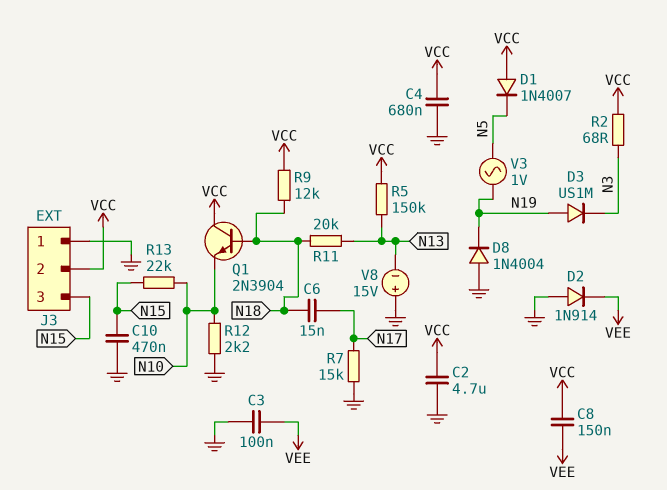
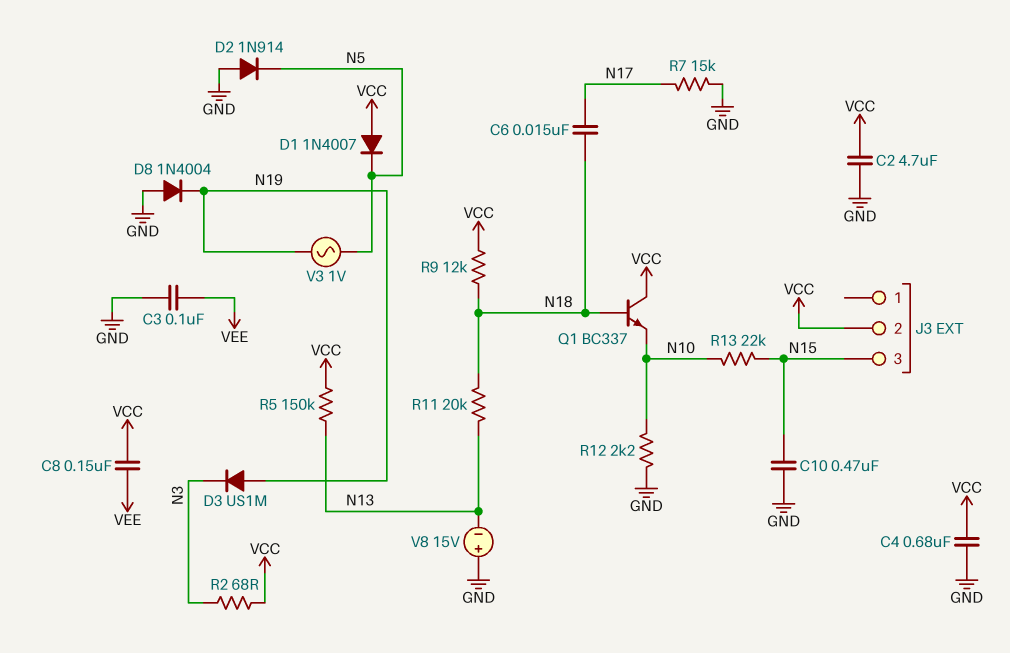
D2: diode 1N914 (A GND, K VEE) -> diode 1N914 (A GND, K N5)
J3 pin 1: GND -> none
Q1: NPN 2N3904 (B N18, C VCC, E N10) -> NPN BC337 (B N18, C VCC, E N10)

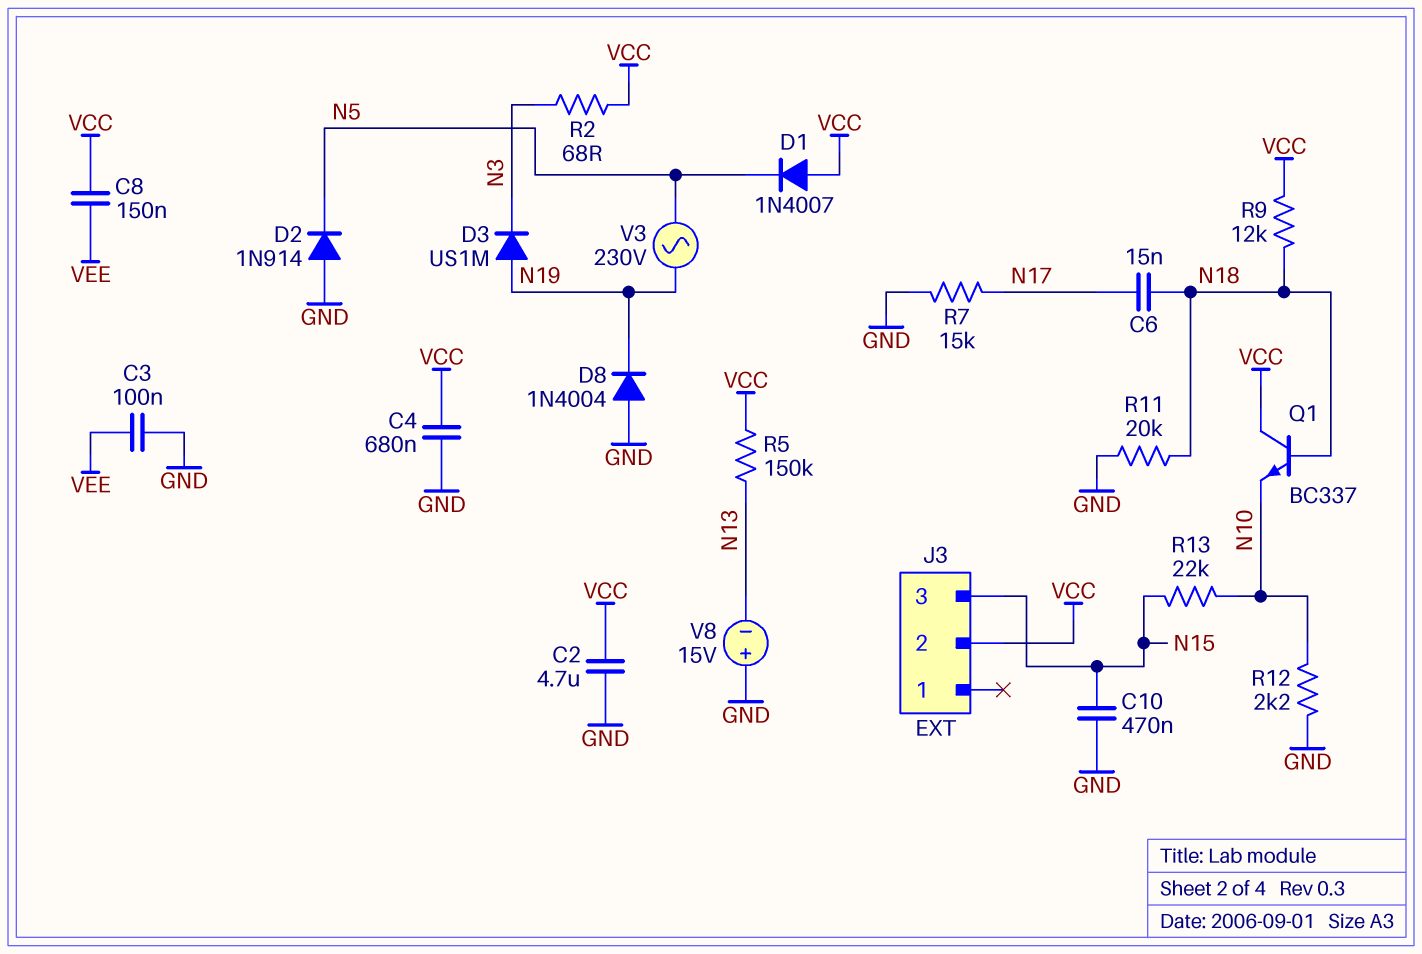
R11: 20k (N13, N18) -> 20k (GND, N18)
V3: AC 1V (N5, N19) -> AC 230V (N5, N19)

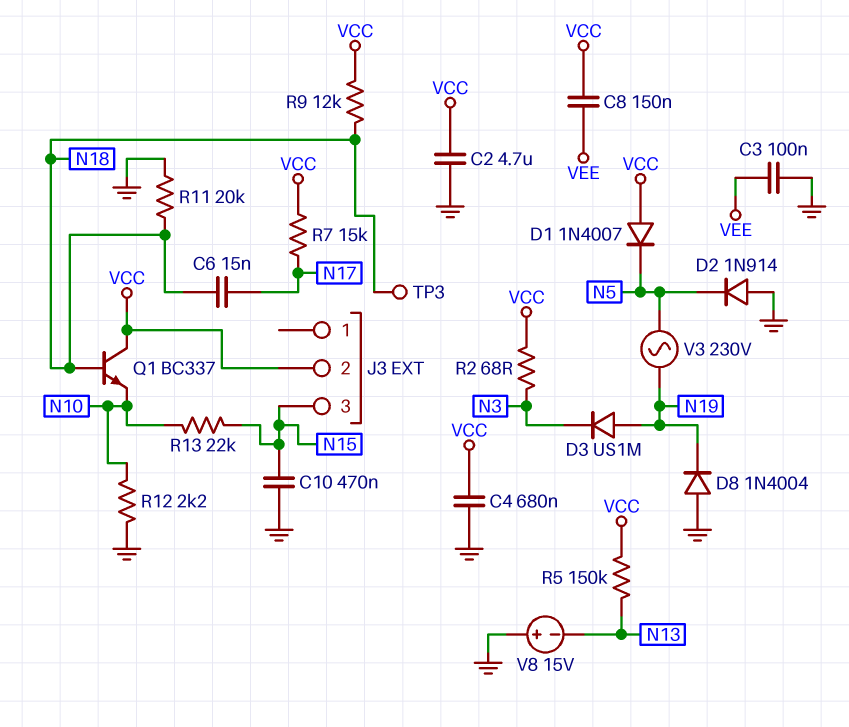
R7: 15k (GND, N17) -> 15k (N17, VCC)
TP3: none -> test point (N18)

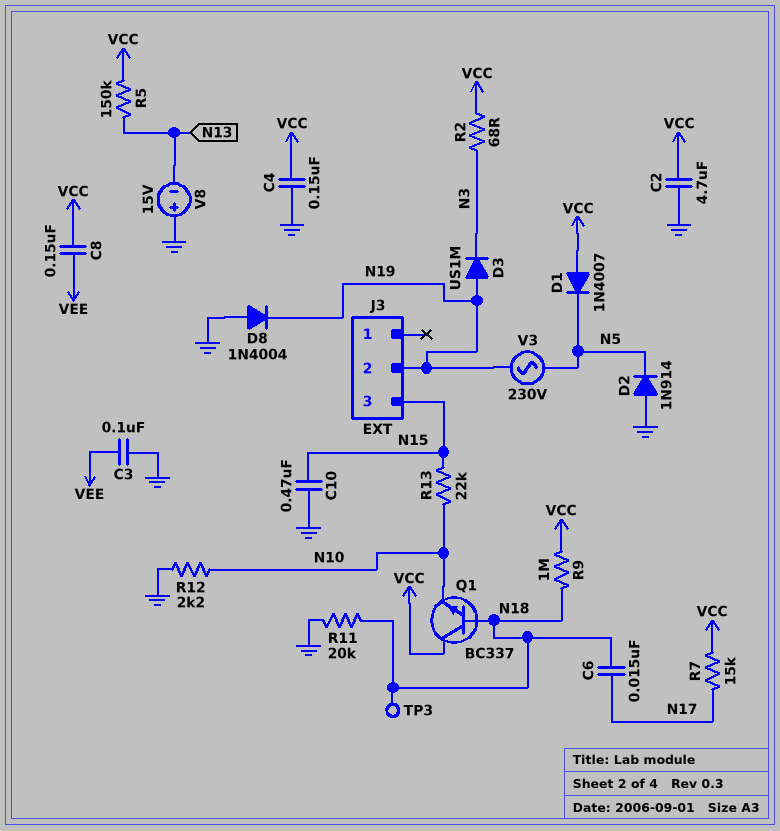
C4: 680nF (GND, VCC) -> 150nF (GND, VCC)
J3 pin 2: VCC -> N19
R9: 12k (N18, VCC) -> 1M (N18, VCC)

